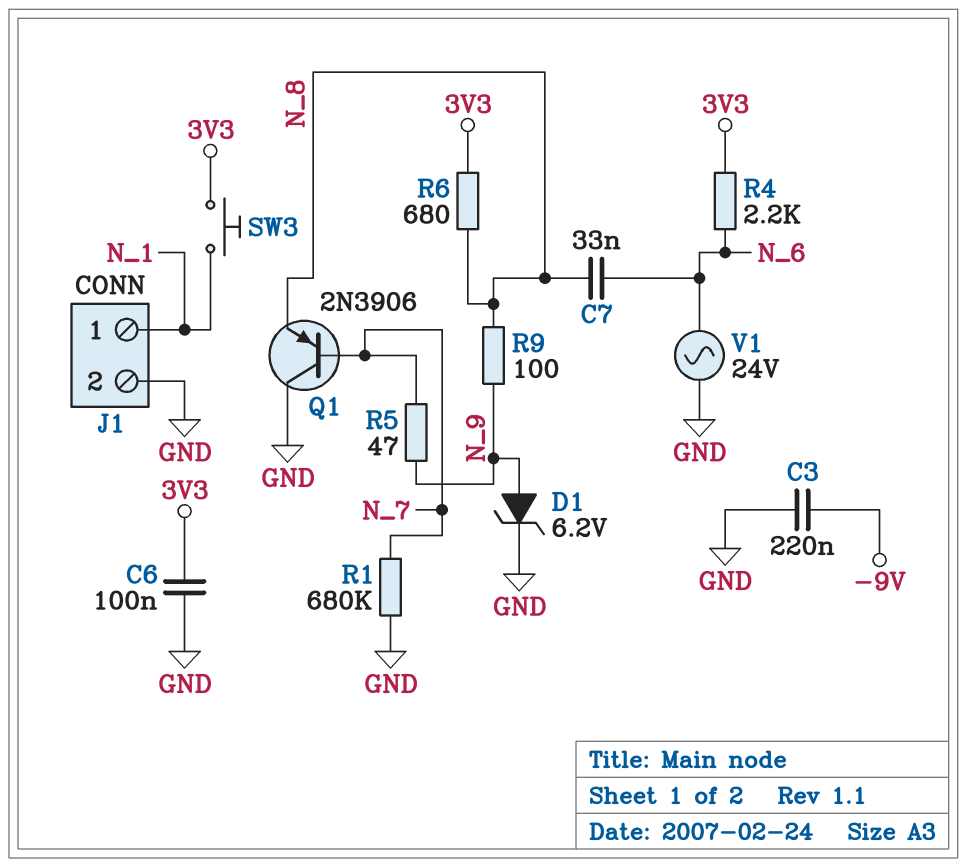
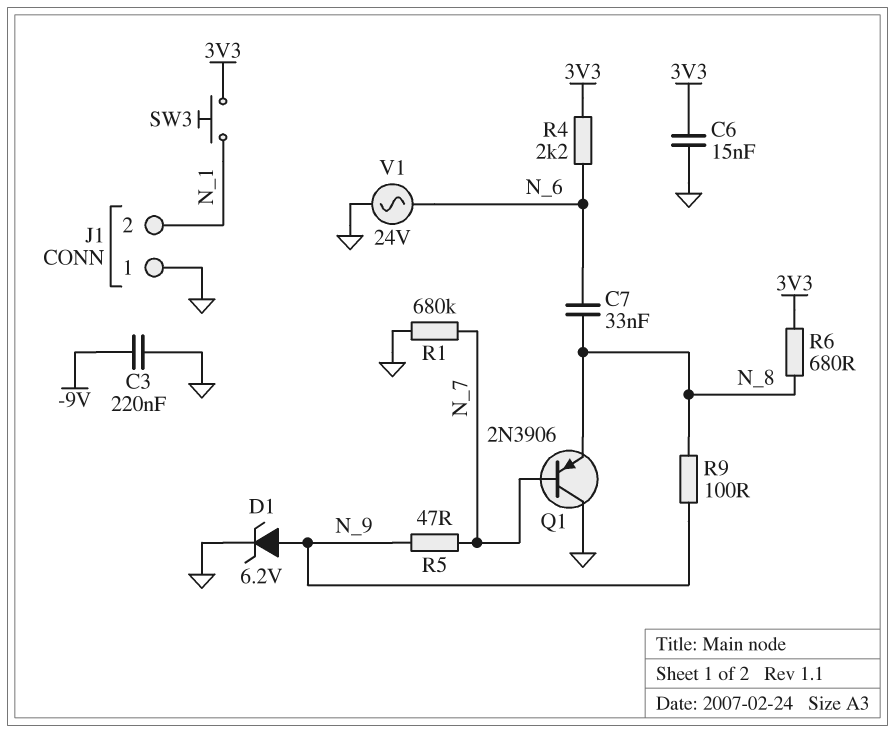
C6: 100nF (3V3, GND) -> 15nF (3V3, GND)
J1 pin 1: N_1 -> GND
J1 pin 2: GND -> N_1

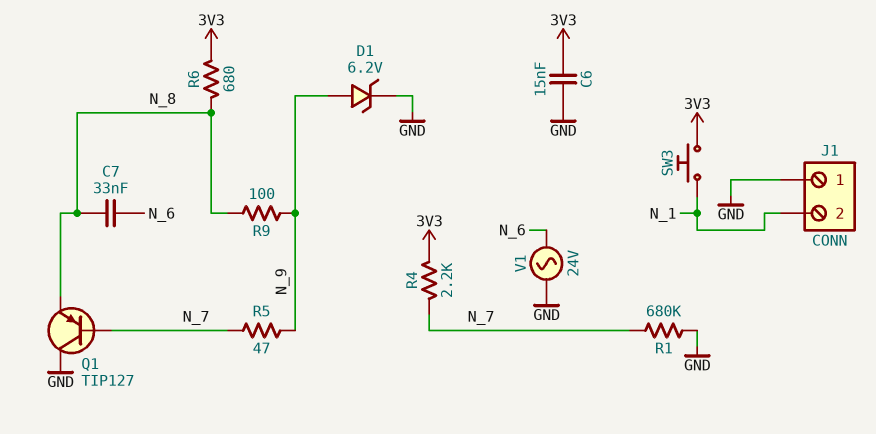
C3: 220nF (-9V, GND) -> none
Q1: PNP 2N3906 (B N_7, C GND, E N_8) -> PNP TIP127 (B N_7, C GND, E N_8)
R4: 2.2k (3V3, N_6) -> 2.2k (3V3, N_7)

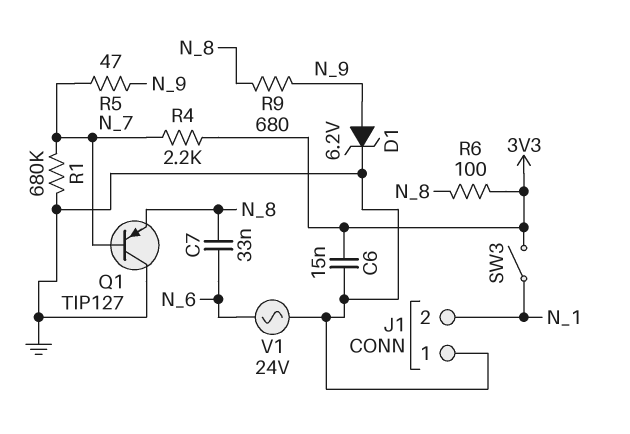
R6: 680 (3V3, N_8) -> 100 (3V3, N_8)
R9: 100 (N_8, N_9) -> 680 (N_8, N_9)
SW3: button (3V3, N_1) -> switch (3V3, N_1)

